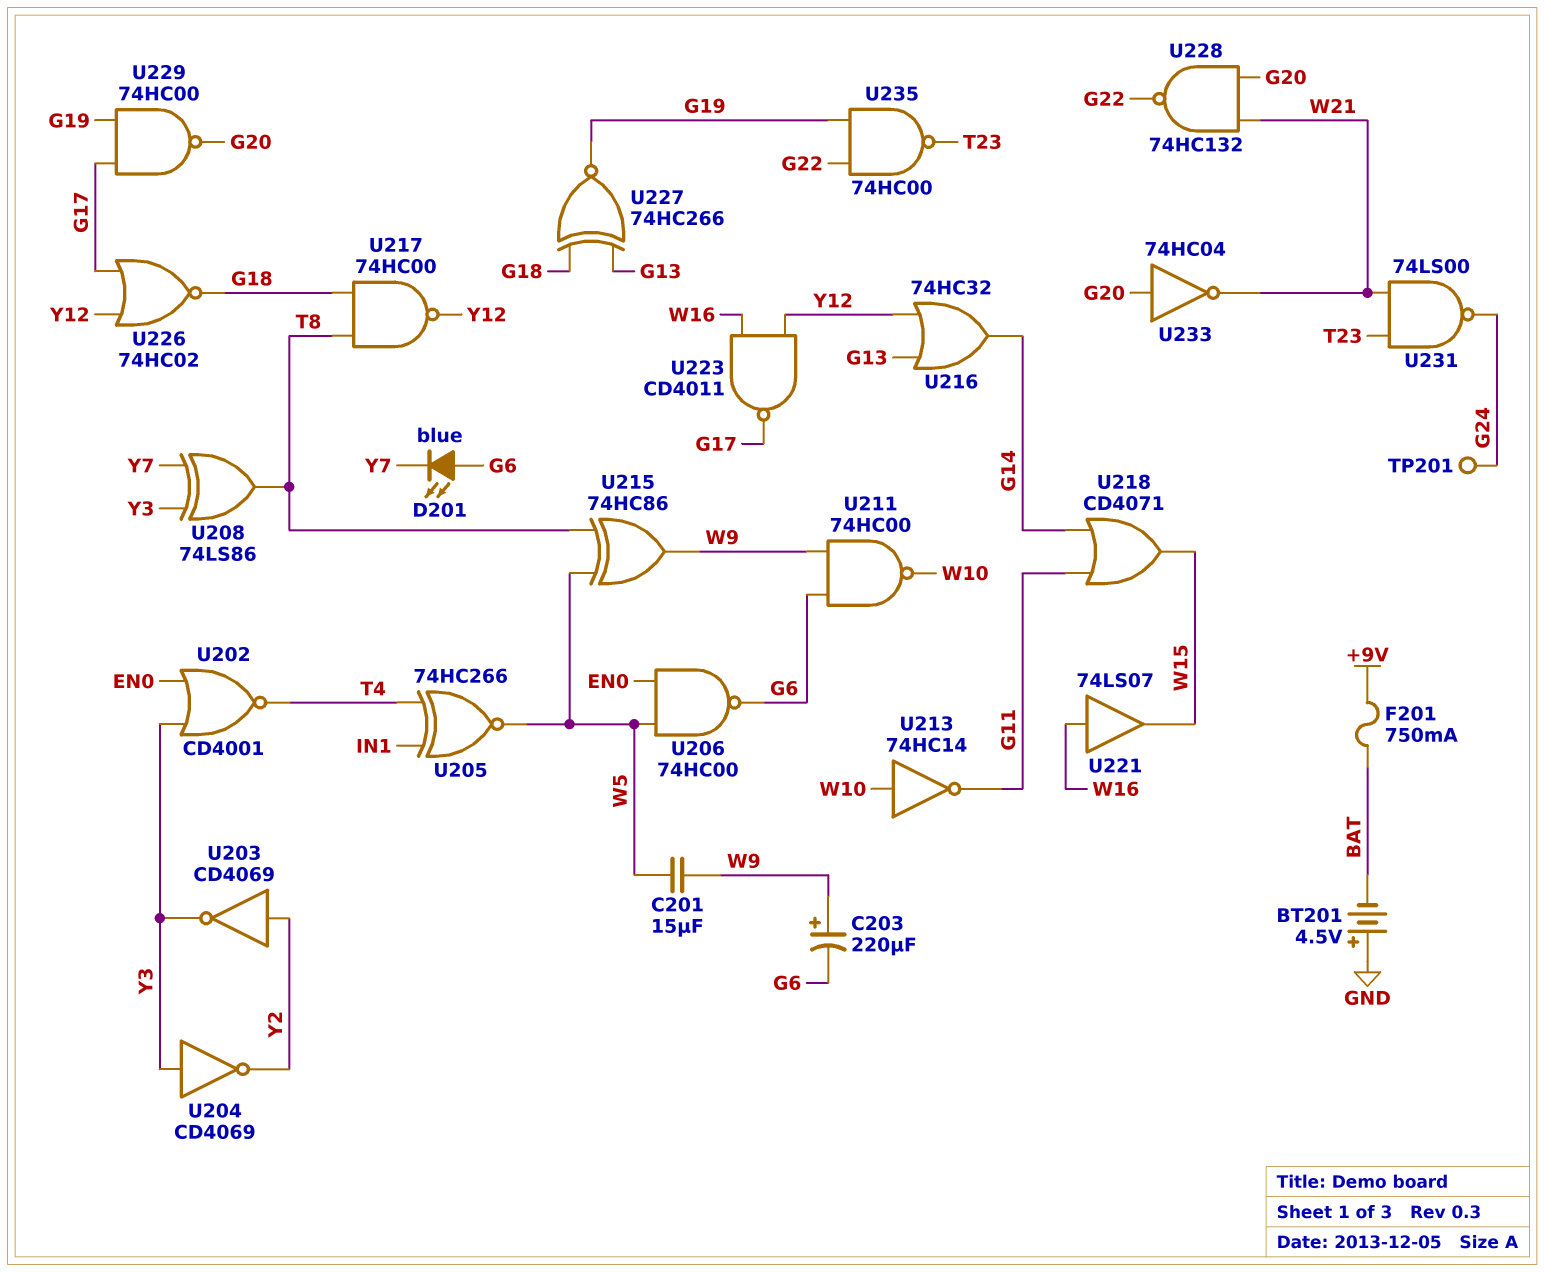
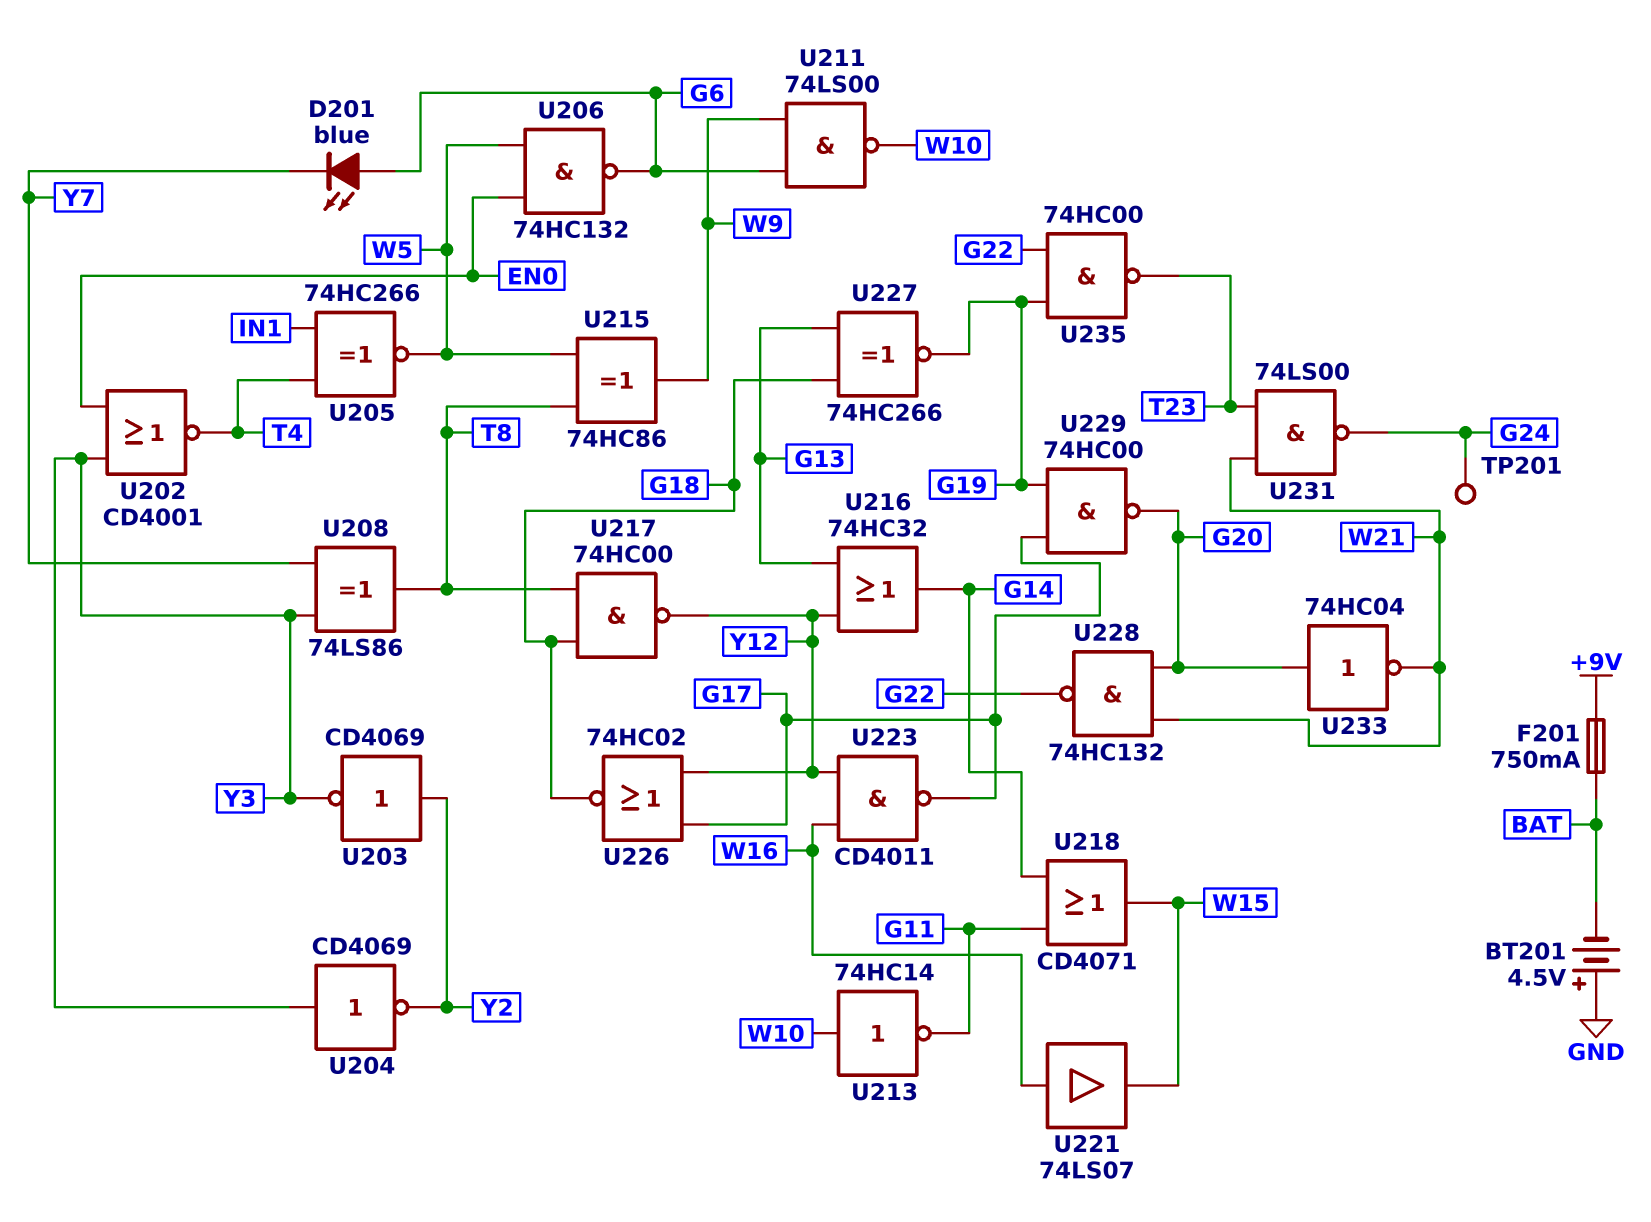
C201: 15uF (W5, W9) -> none
C203: 220uF (plus W9, minus G6) -> none
U206: NAND 74HC00 (in EN0, in W5, out G6) -> NAND 74HC132 (in EN0, in W5, out G6)
U211: NAND 74HC00 (in G6, in W9, out W10) -> NAND 74LS00 (in G6, in W9, out W10)

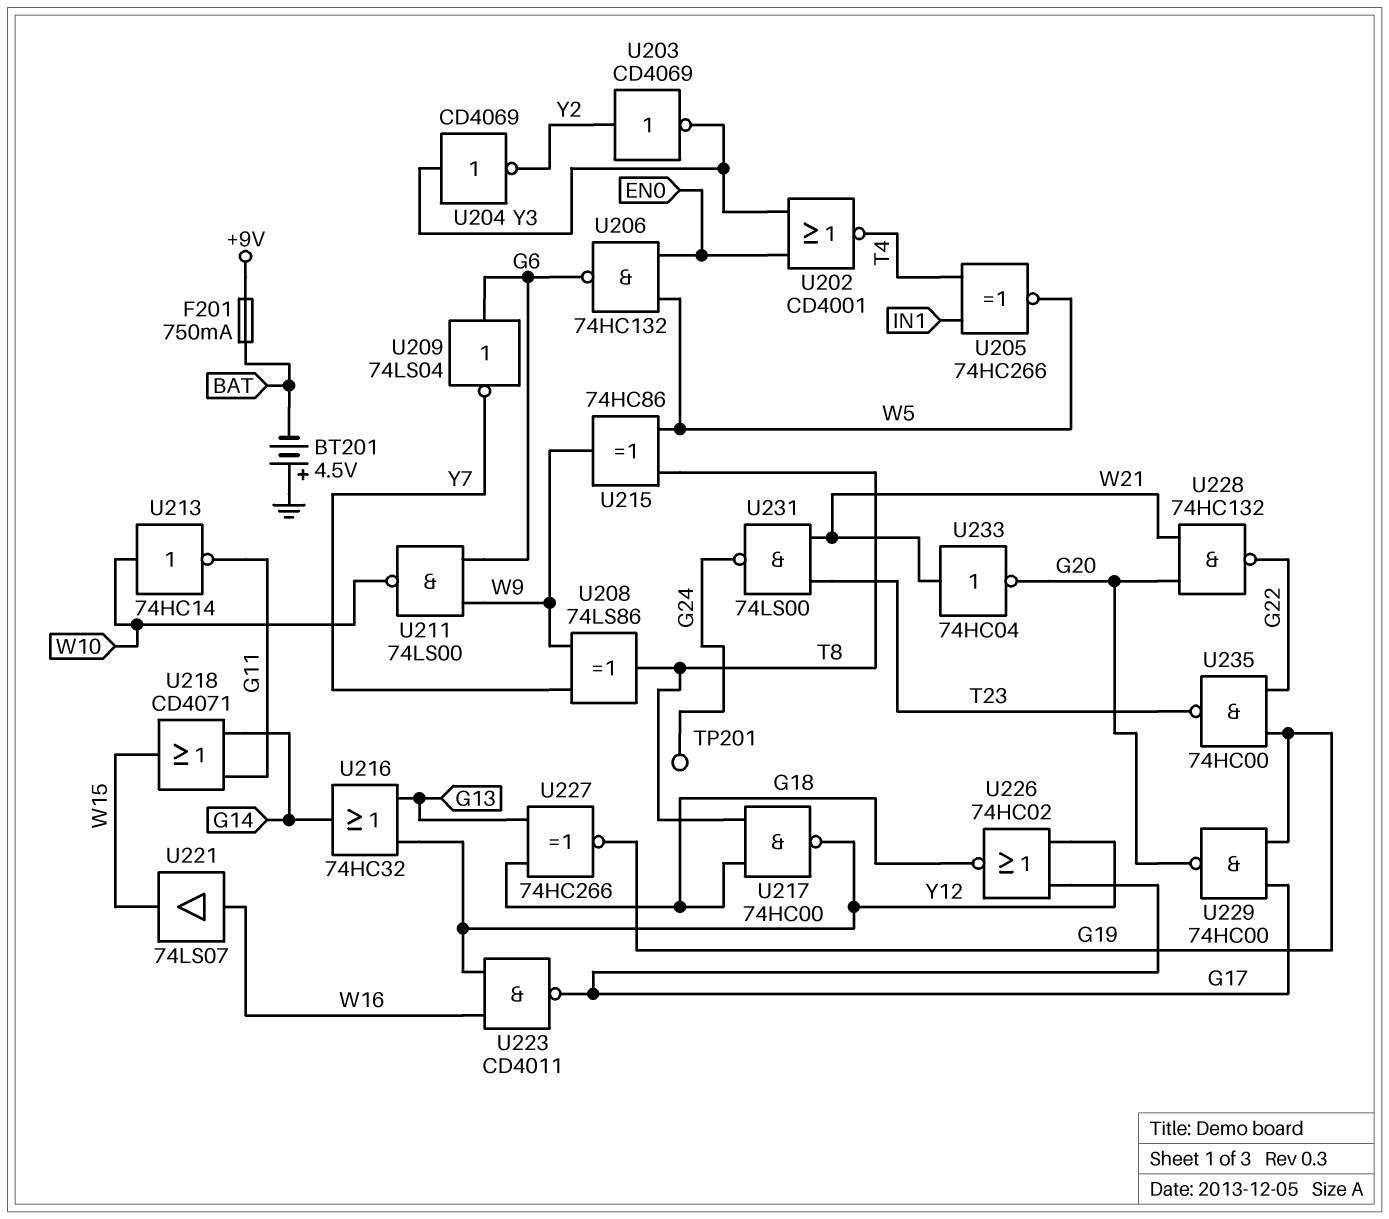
D201: LED blue (A G6, K Y7) -> none
U208: XOR 74LS86 (in Y3, in Y7, out T8) -> XOR 74LS86 (in W9, in Y7, out T8)
U209: none -> NOT 74LS04 (in G6, out Y7)
U233: NOT 74HC04 (in G20, out W21) -> NOT 74HC04 (in W21, out G20)

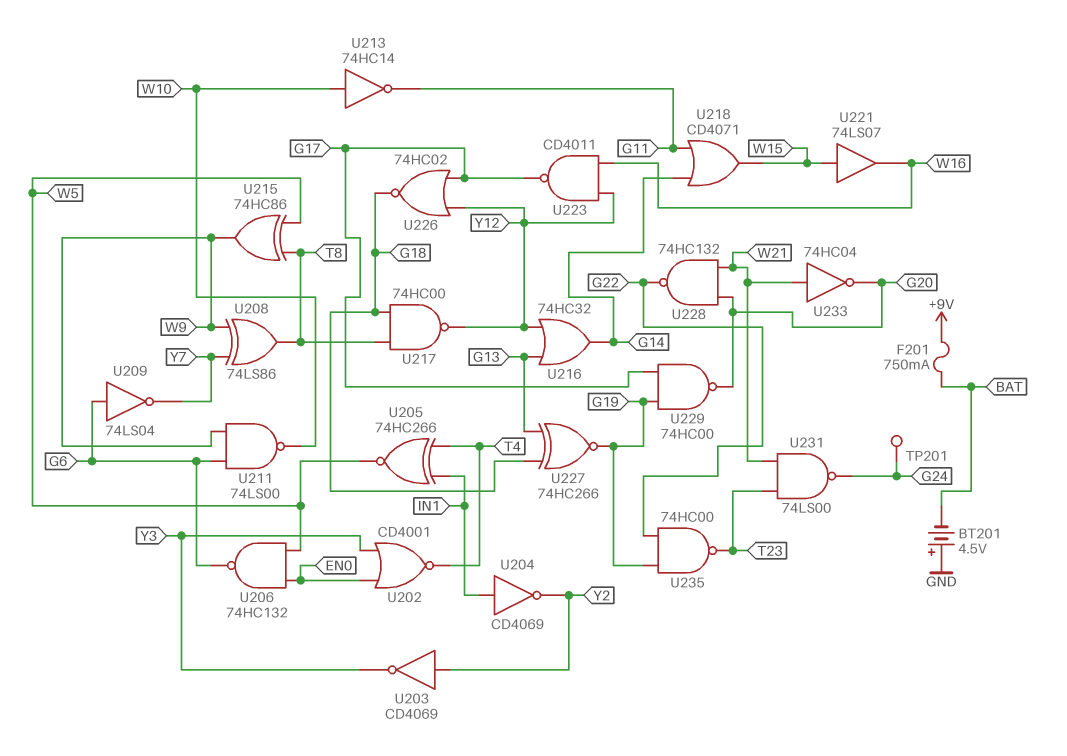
U204: NOT CD4069 (in Y3, out Y2) -> NOT CD4069 (in IN1, out Y2)
U221: buffer 74LS07 (in W16, out W15) -> buffer 74LS07 (in W15, out W16)

